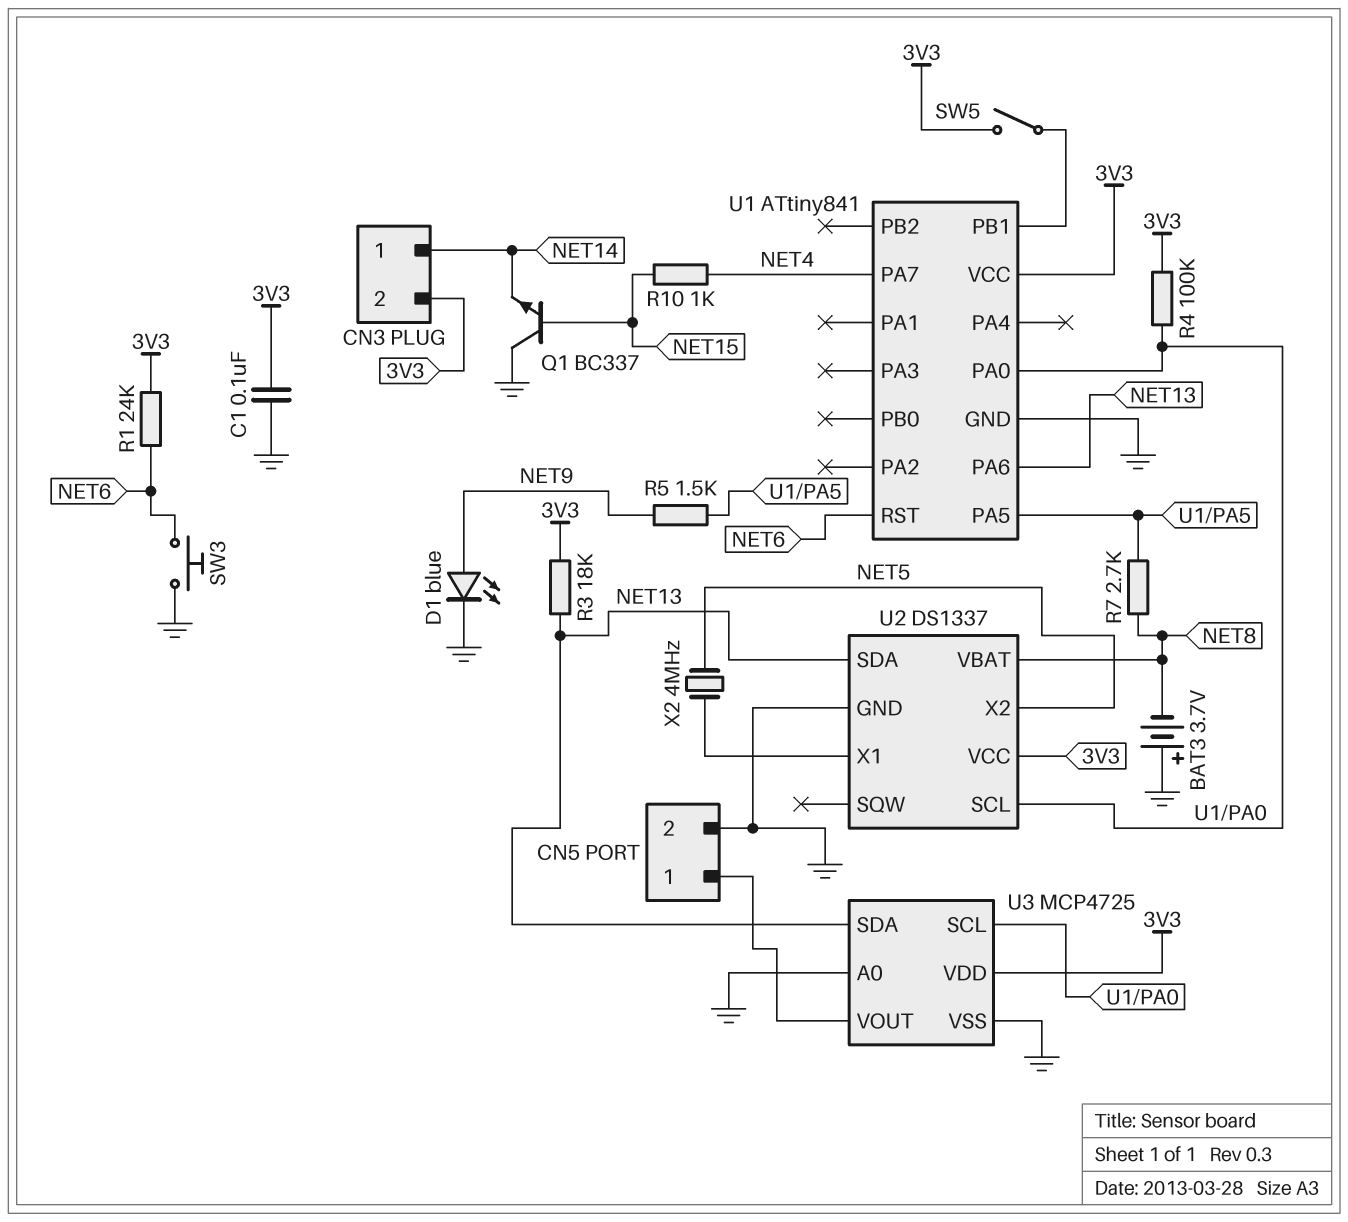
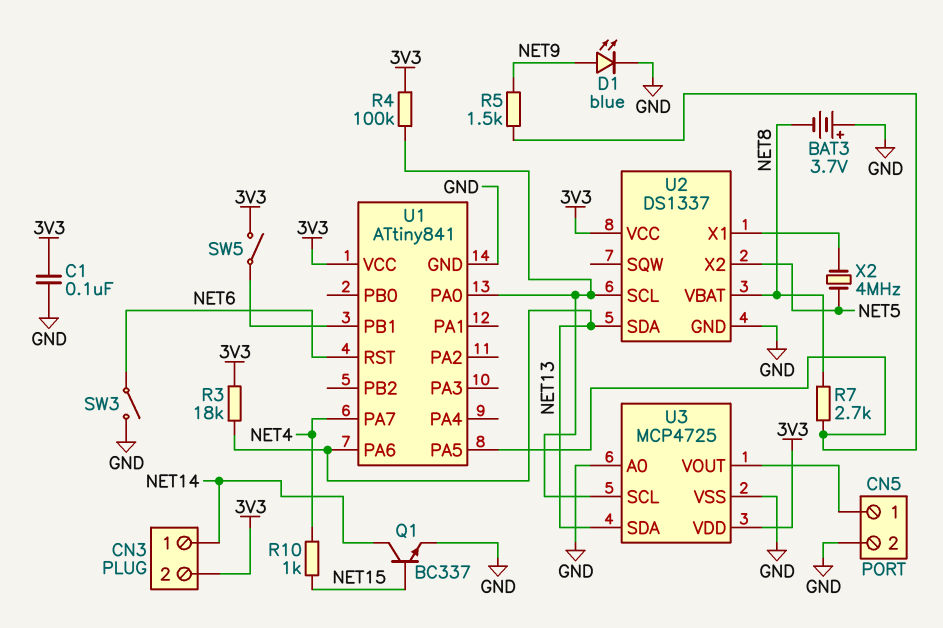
Q1: NPN BC337 (B NET15, C GND, E NET14) -> NPN BC337 (B NET15, C NET14, E GND)
R1: 24k (3V3, NET6) -> none
SW3: button (GND, NET6) -> switch (GND, NET6)

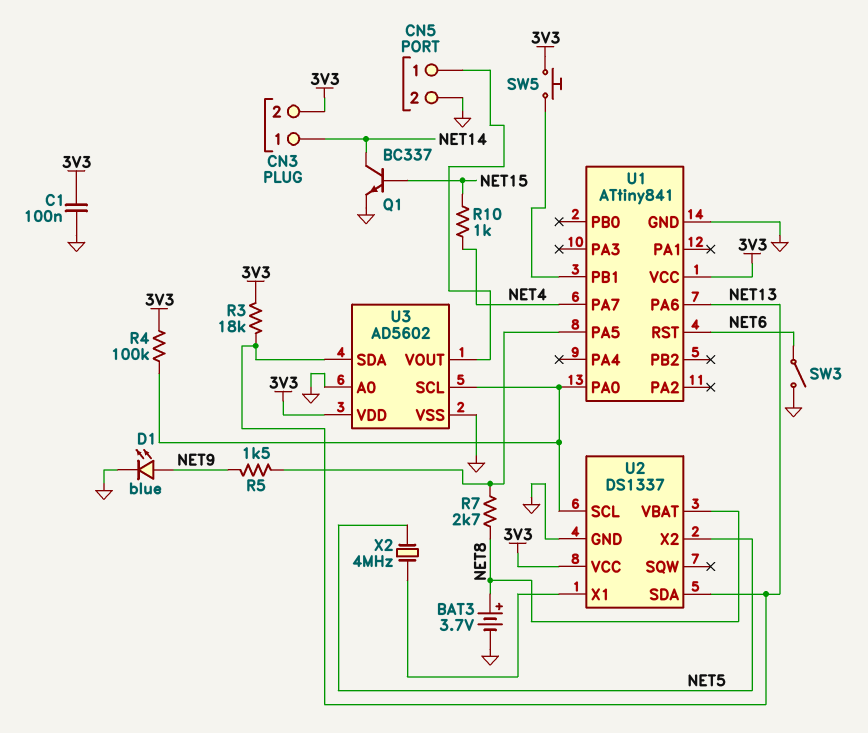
BAT3: 3.7V (plus GND, minus NET8) -> 3.7V (plus NET8, minus GND)
SW5: switch (3V3, U1/PB1) -> button (3V3, U1/PB1)
U3: MCP4725 -> AD5602

